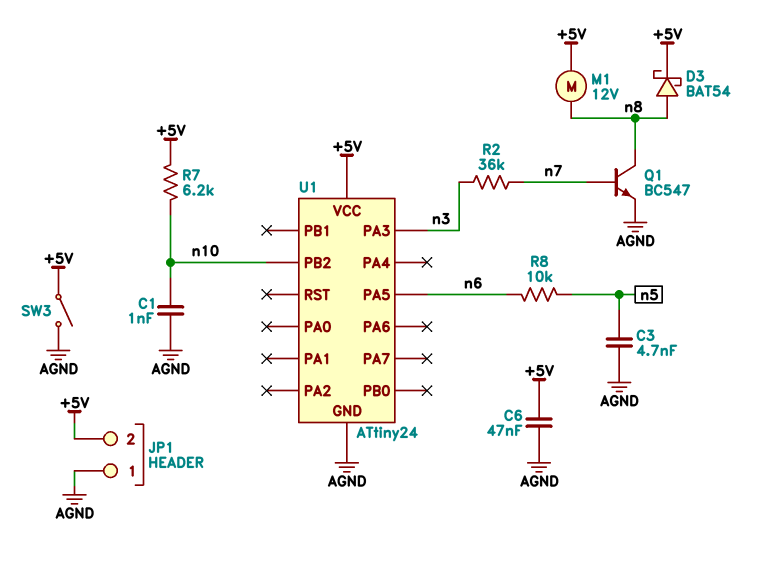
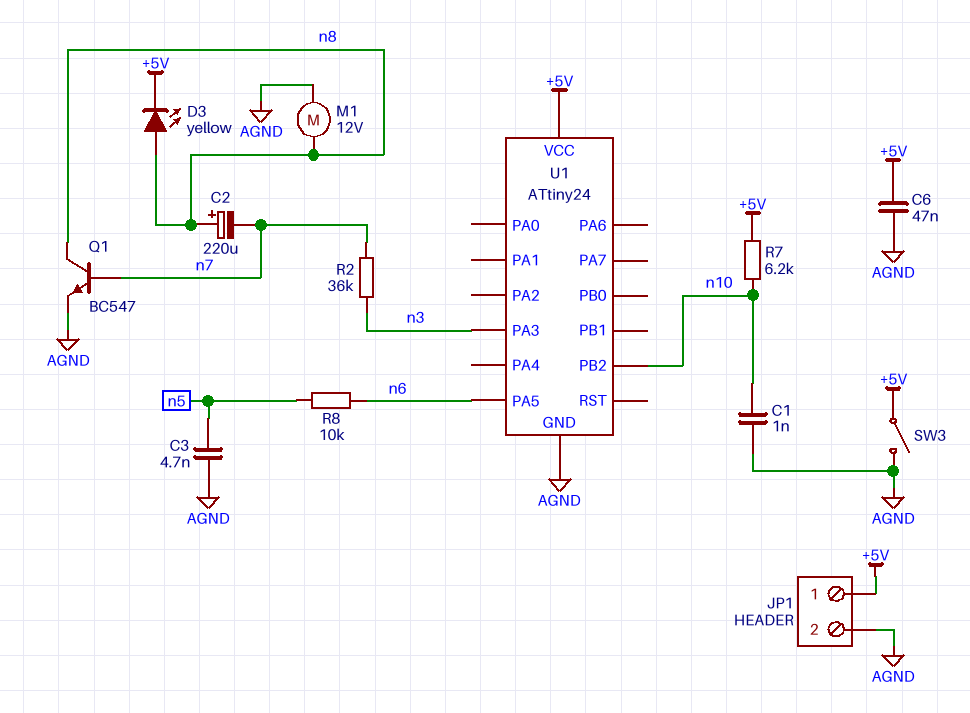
C2: none -> 220uF (plus n8, minus n7)
D3: schottky BAT54 (A n8, K +5V) -> LED yellow (A n8, K +5V)
JP1 pin 1: AGND -> +5V
JP1 pin 2: +5V -> AGND
M1: motor 12V (+5V, n8) -> motor 12V (AGND, n8)

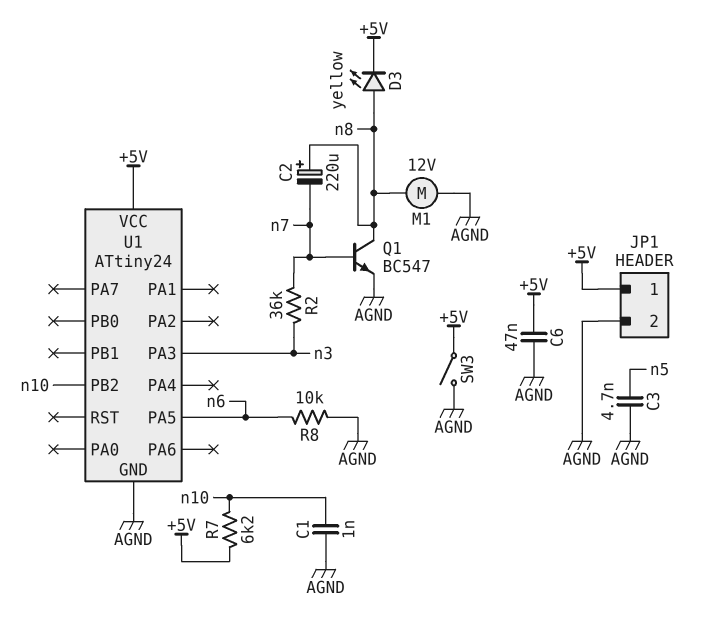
R8: 10k (n5, n6) -> 10k (AGND, n6)

